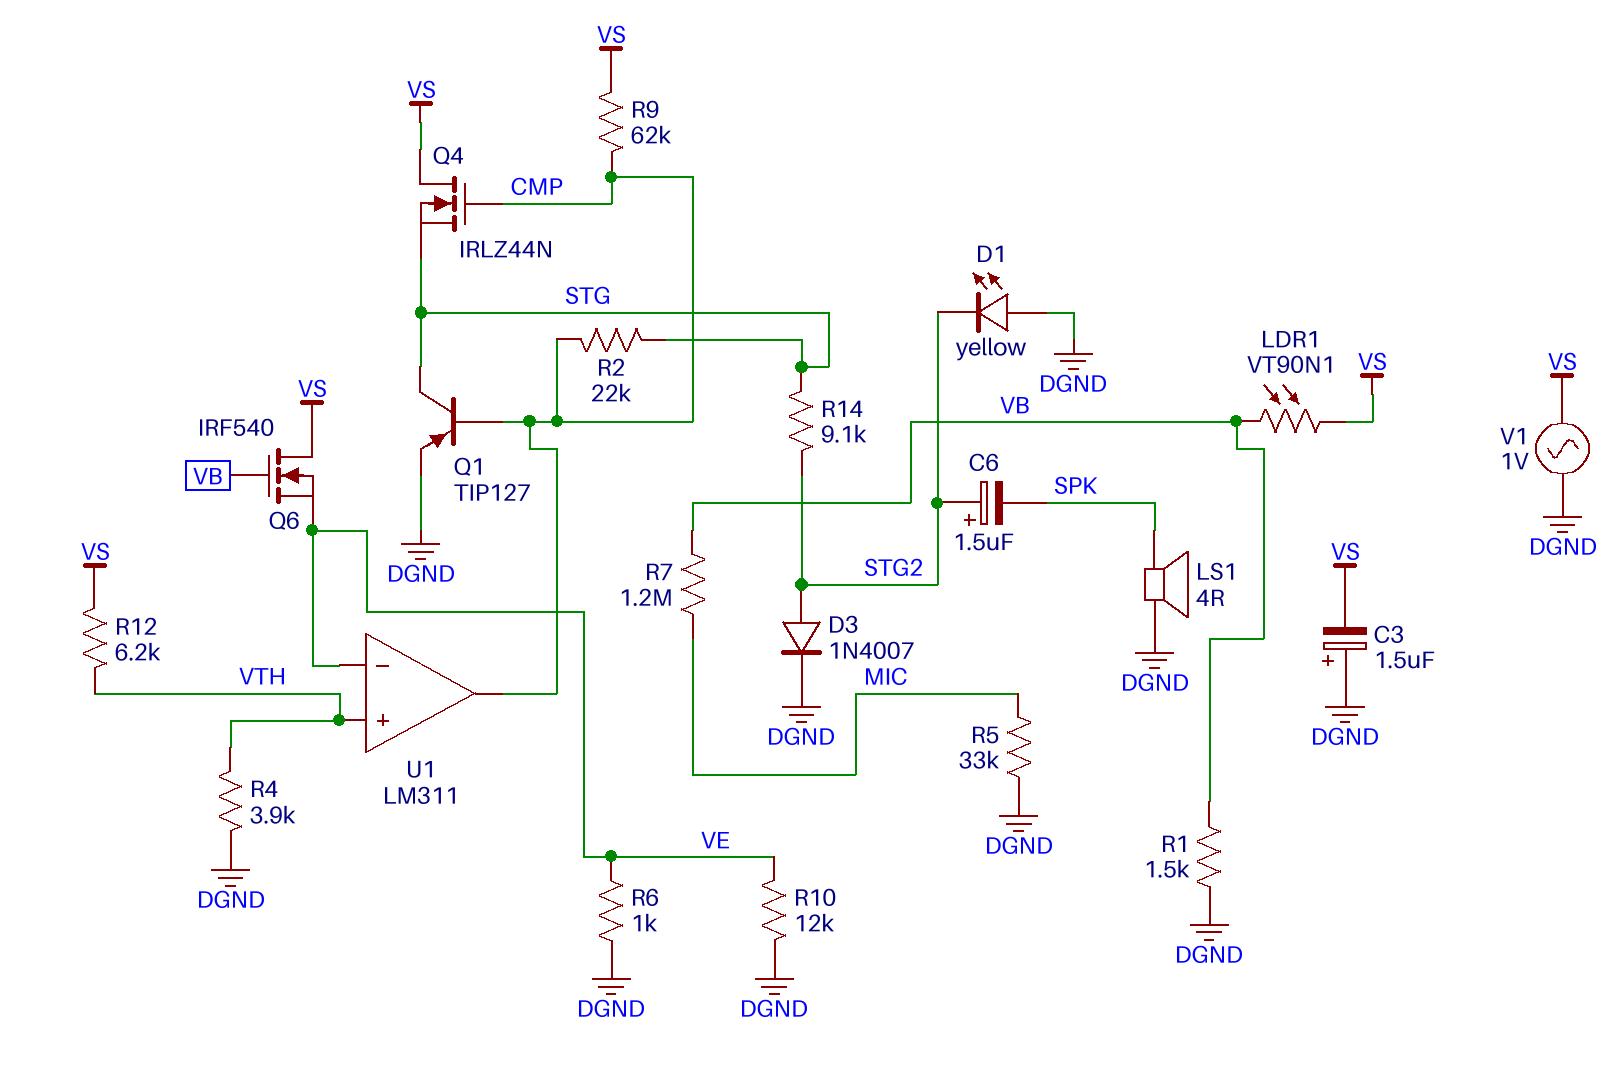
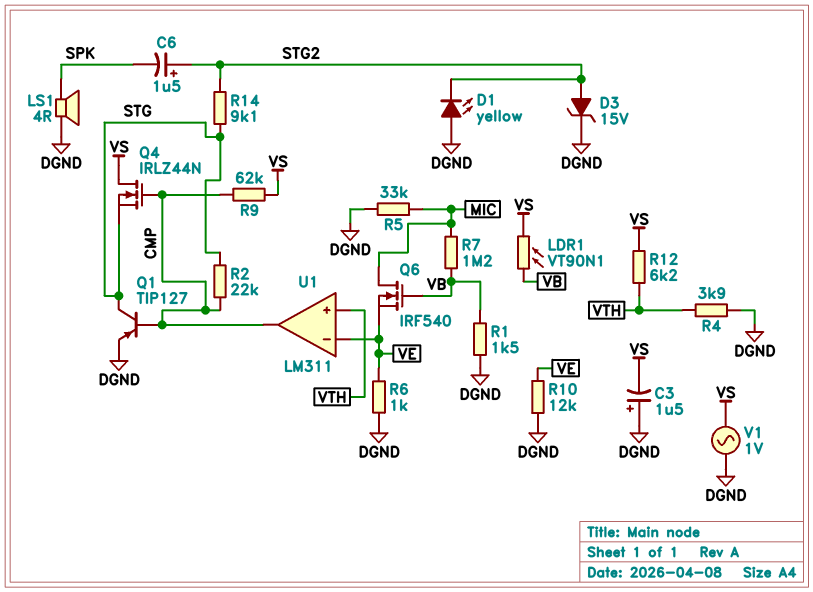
D3: diode 1N4007 (A STG2, K DGND) -> zener 15V (A STG2, K DGND)
Q6: NMOS IRF540 (G VB, D VS, S VE) -> NMOS IRF540 (G VB, D MIC, S VE)

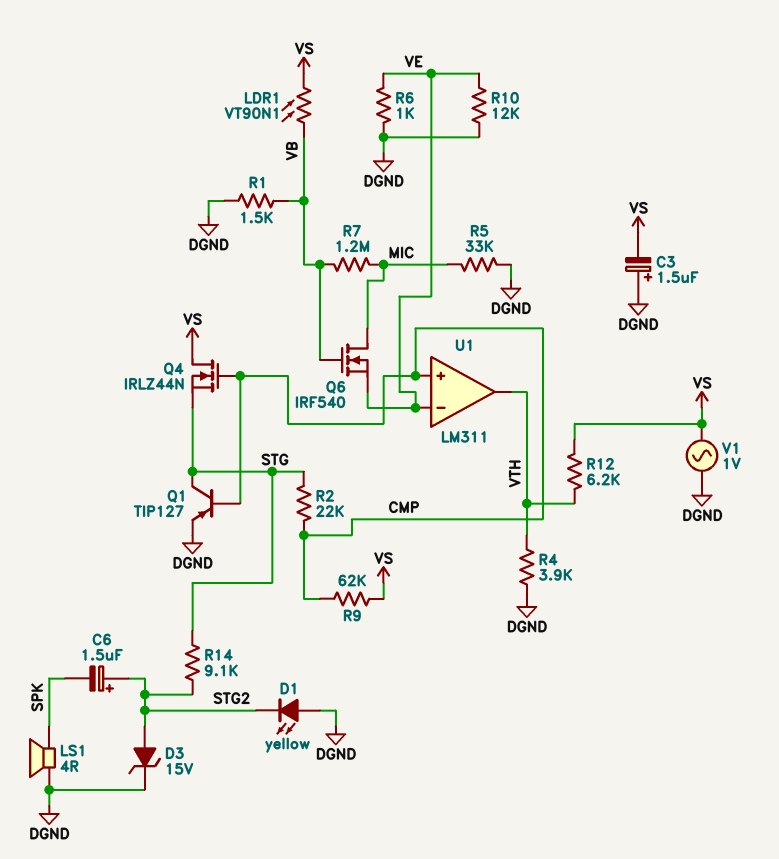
U1 pin in+: VTH -> CMP
U1 pin out: CMP -> VTH

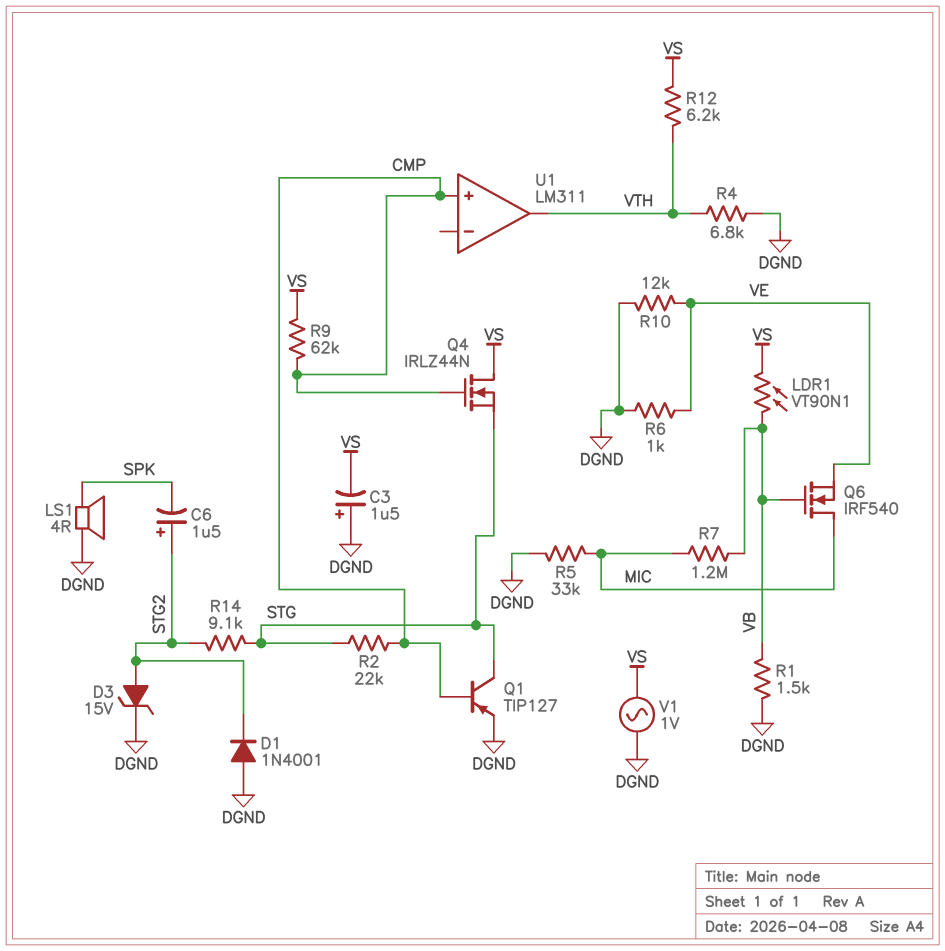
D1: LED yellow (A DGND, K STG2) -> diode 1N4001 (A DGND, K STG2)
R4: 3.9k (DGND, VTH) -> 6.8k (DGND, VTH)
U1 pin in-: VE -> none

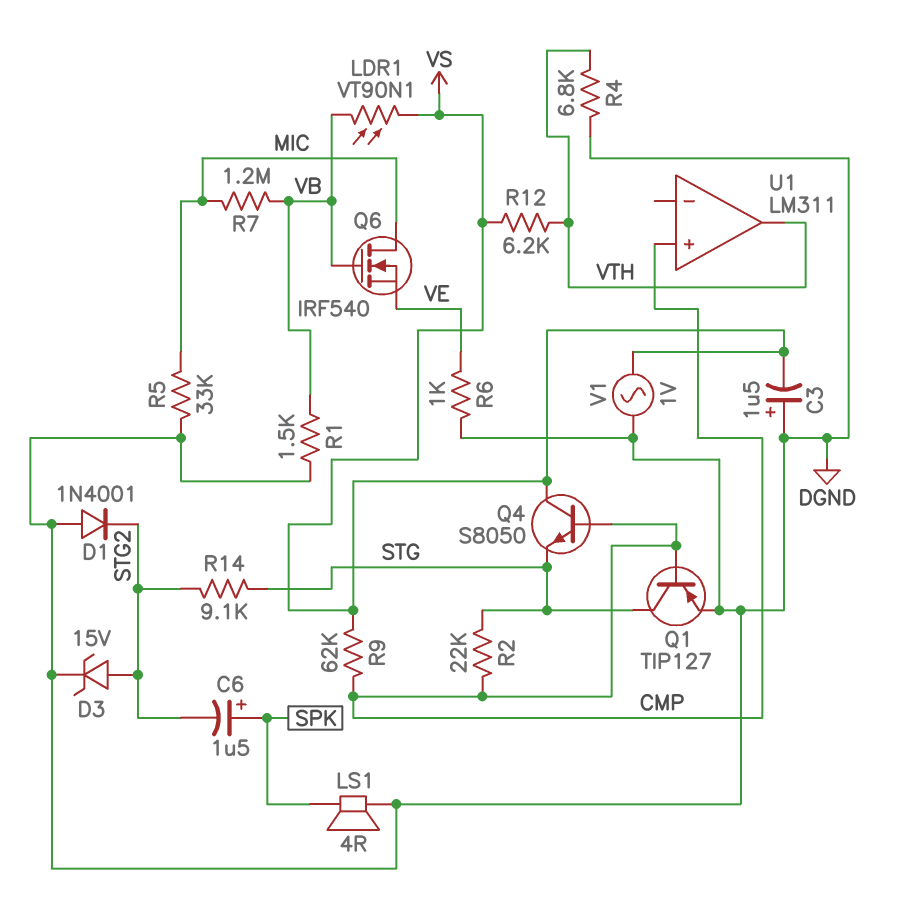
C6: 1.5uF (plus STG2, minus SPK) -> 1.5uF (plus SPK, minus STG2)
Q4: NMOS IRLZ44N (G CMP, D VS, S STG) -> NPN S8050 (B CMP, C VS, E STG)
R10: 12k (DGND, VE) -> none

